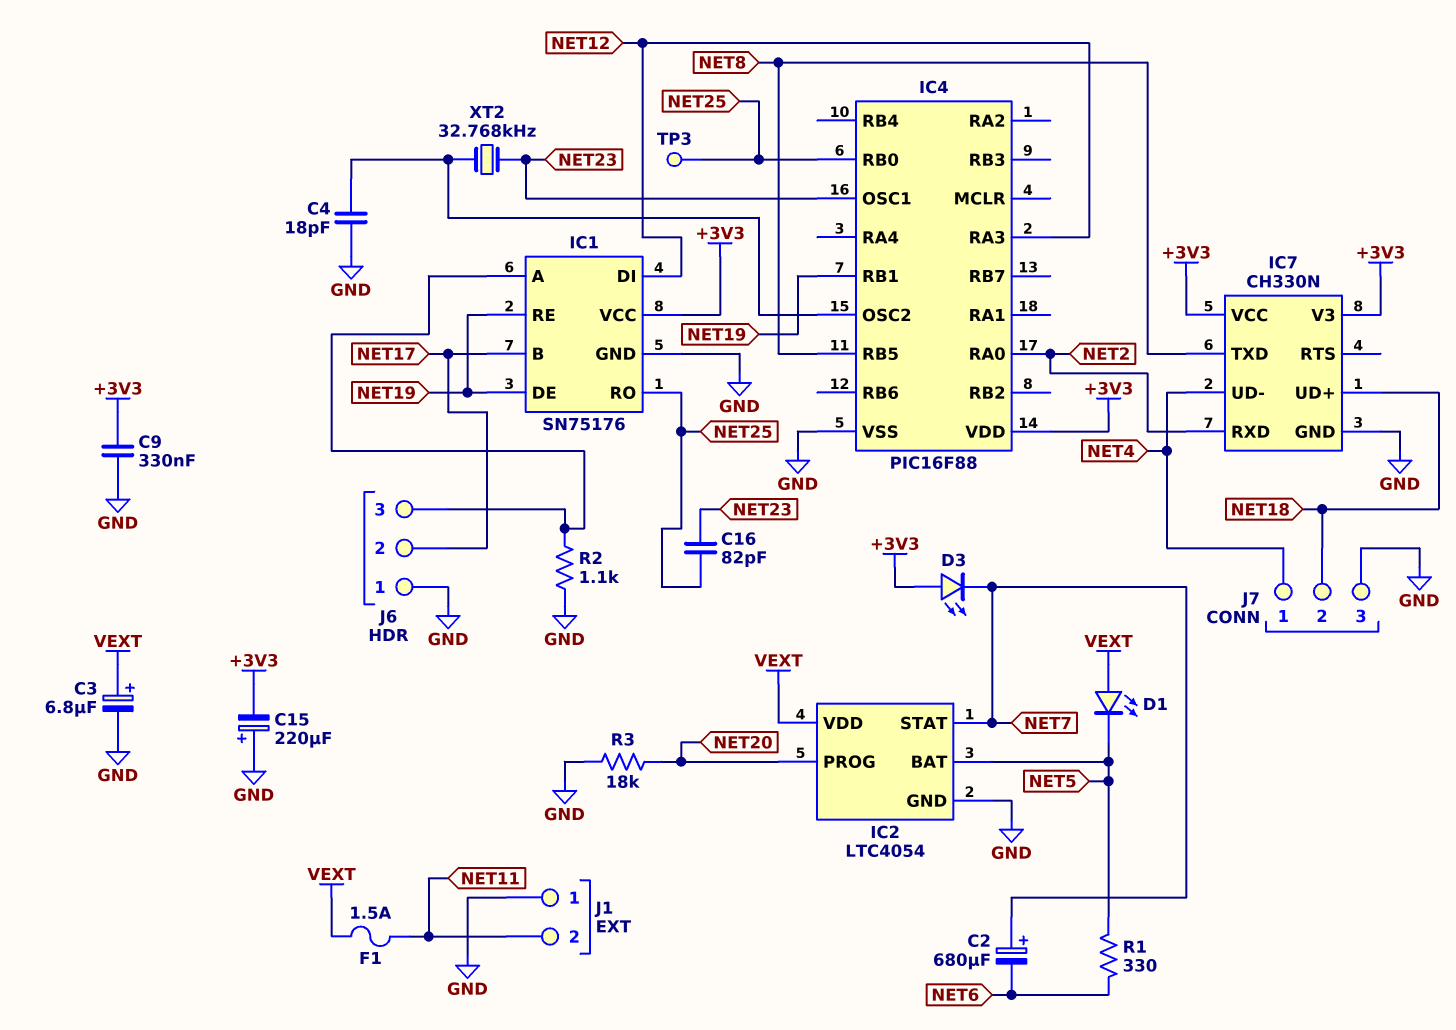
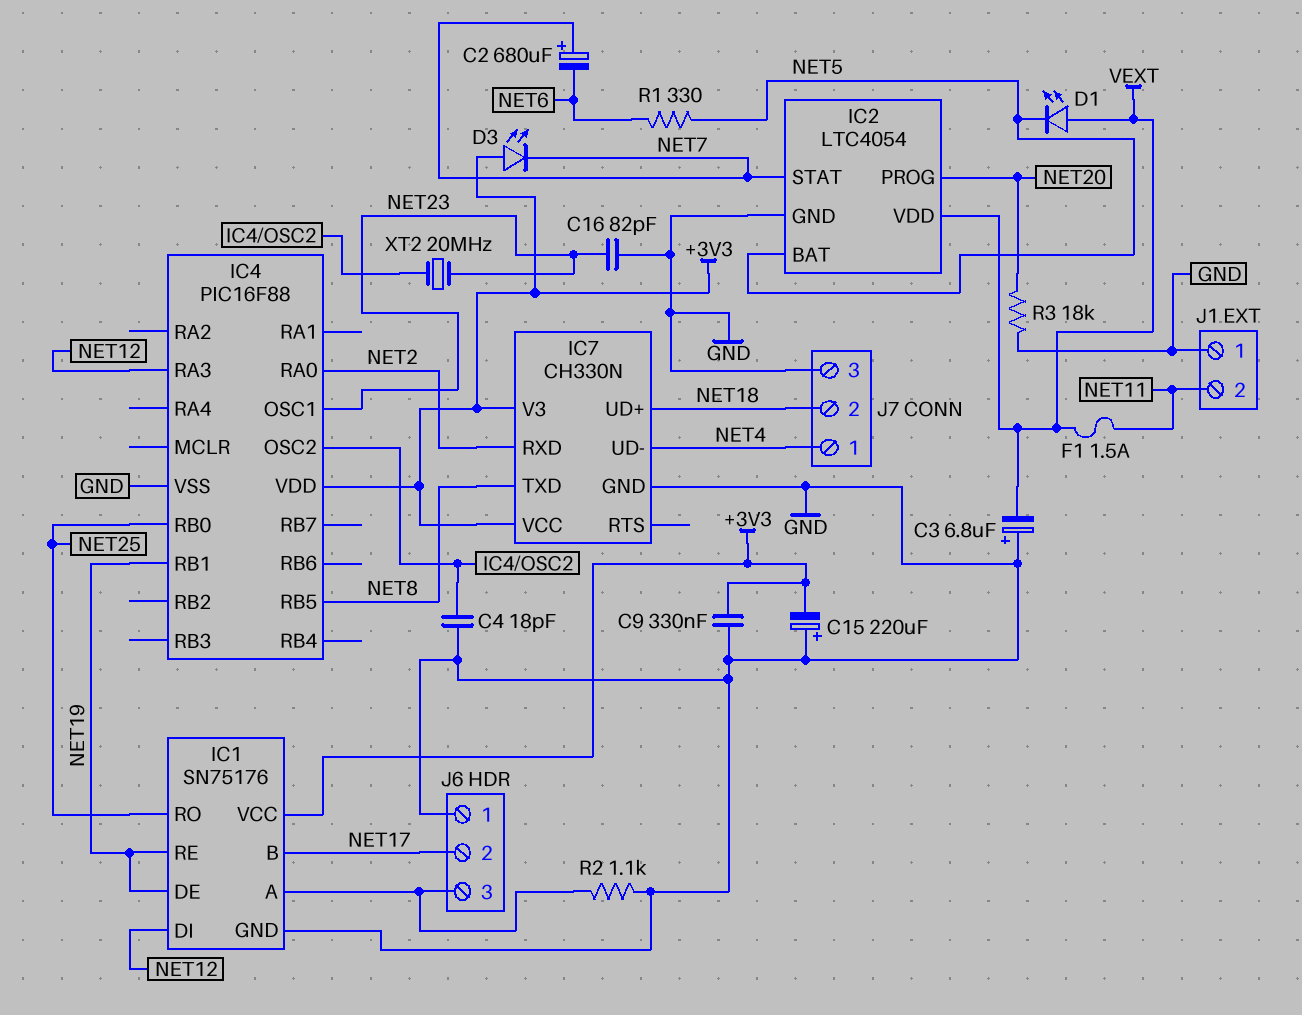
C3: 6.8uF (plus VEXT, minus GND) -> 6.8uF (plus GND, minus VEXT)
C16: 82pF (NET23, NET25) -> 82pF (GND, NET23)
TP3: test point (NET25) -> none
XT2: 32.768kHz (IC4/OSC2, NET23) -> 20MHz (IC4/OSC2, NET23)

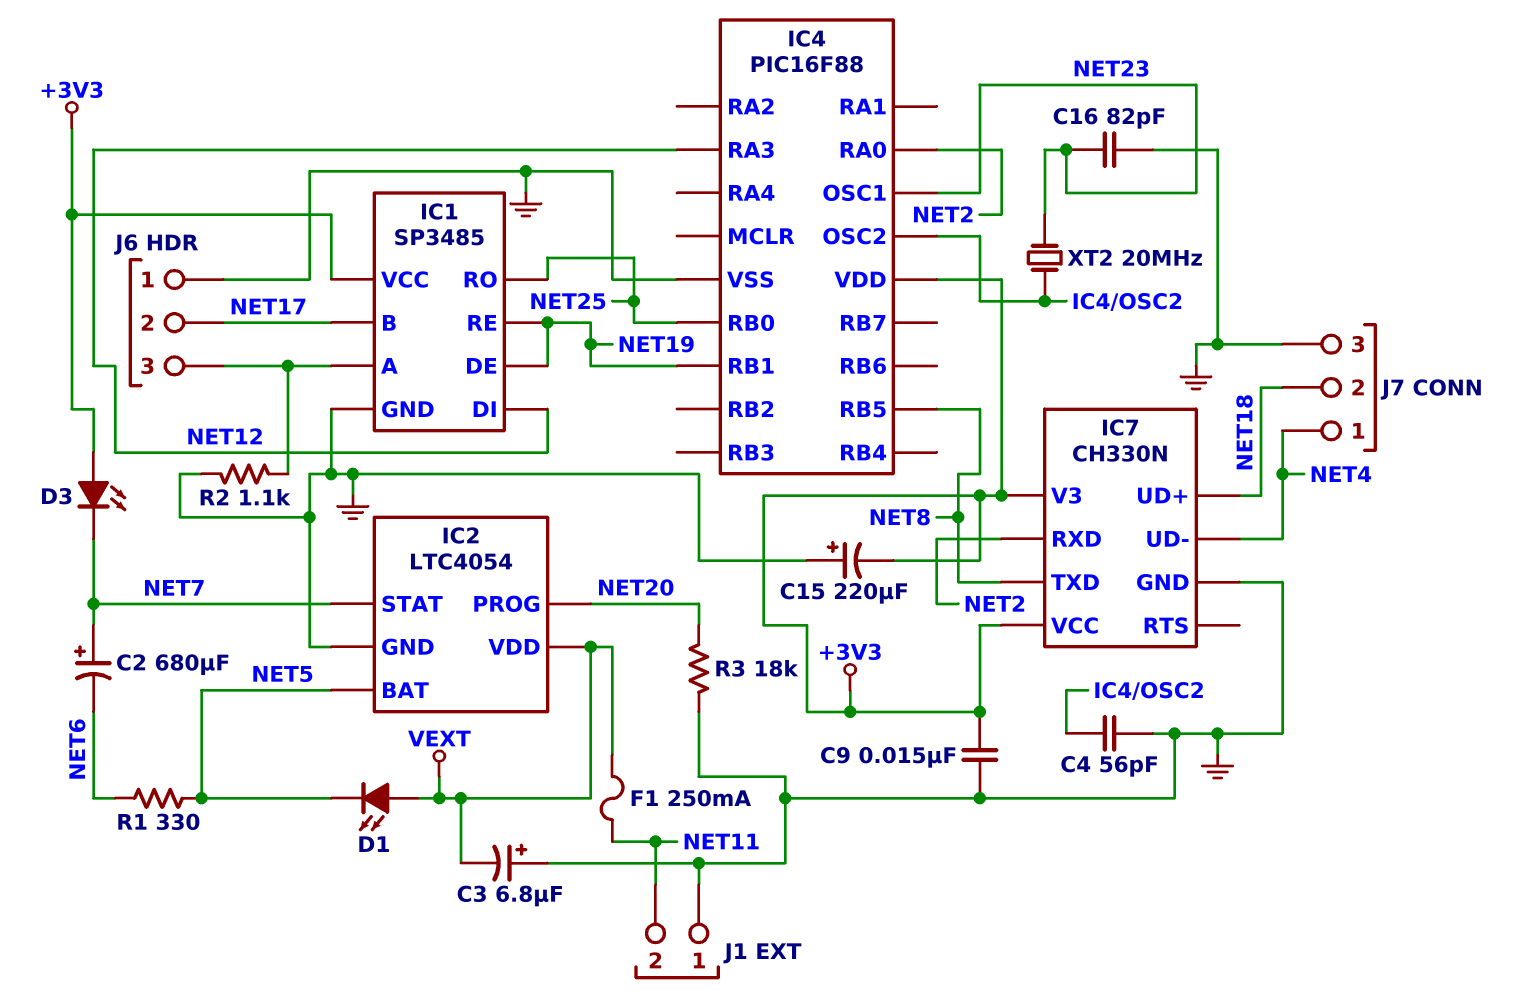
C4: 18pF (GND, IC4/OSC2) -> 56pF (GND, IC4/OSC2)
C9: 330nF (+3V3, GND) -> 15nF (+3V3, GND)
F1: 1.5A (NET11, VEXT) -> 250mA (NET11, VEXT)
IC1: SN75176 -> SP3485

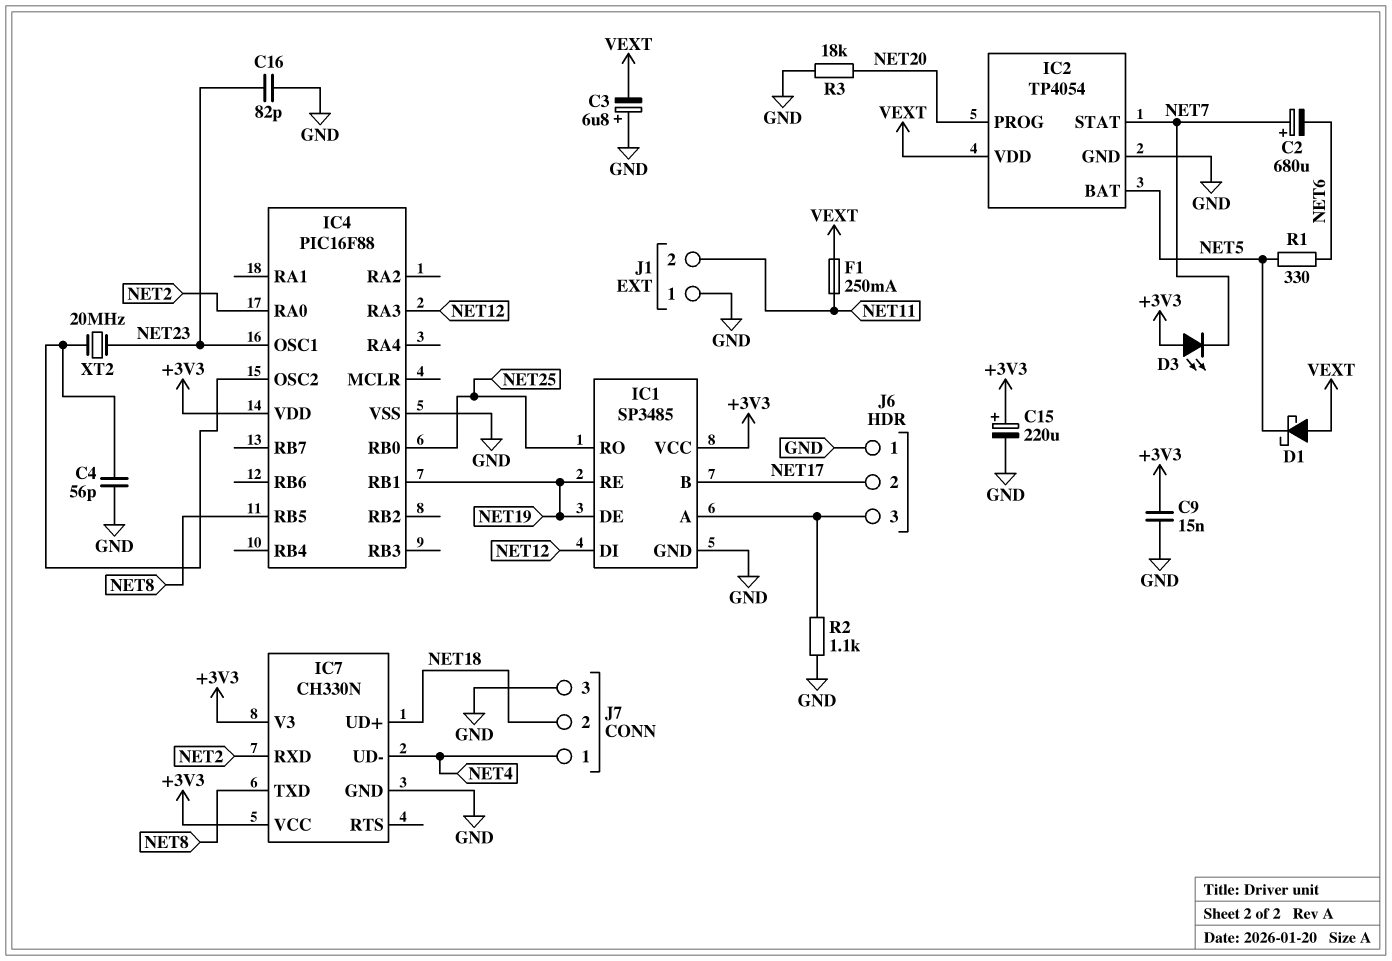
C15: 220uF (plus GND, minus +3V3) -> 220uF (plus +3V3, minus GND)
D1: LED (A VEXT, K NET5) -> schottky (A VEXT, K NET5)
IC2: LTC4054 -> TP4054

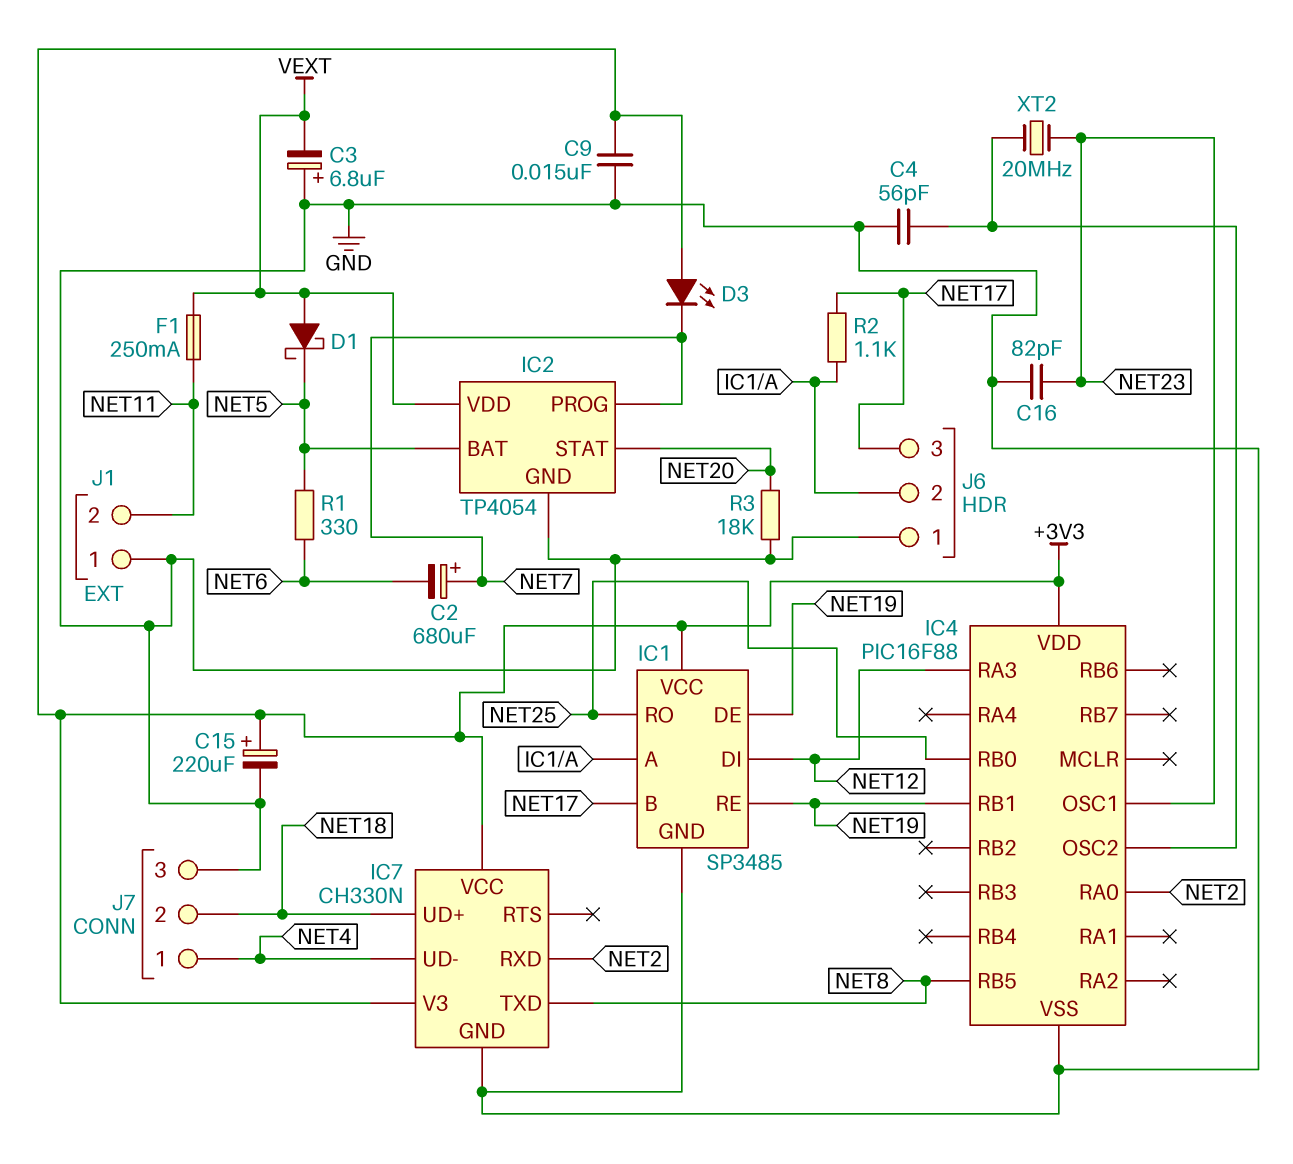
IC2 pin PROG: NET20 -> NET7
IC2 pin STAT: NET7 -> NET20
J6 pin 2: NET17 -> IC1/A
J6 pin 3: IC1/A -> NET17
R2: 1.1k (GND, IC1/A) -> 1.1k (IC1/A, NET17)

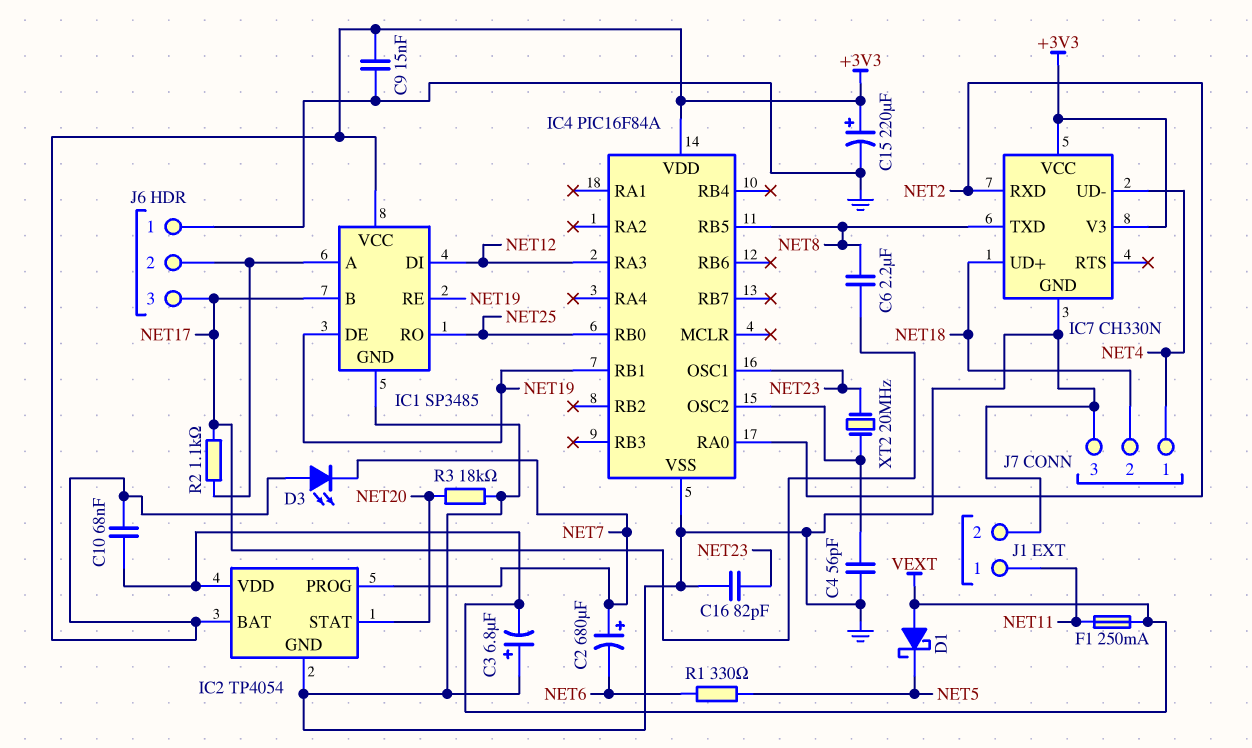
C6: none -> 2.2uF (NET8, NET17)
C10: none -> 68nF (+3V3, VEXT)
IC2 pin BAT: NET5 -> +3V3
IC4: PIC16F88 -> PIC16F84A
J1 pin 1: GND -> NET11
J1 pin 2: NET11 -> GND

